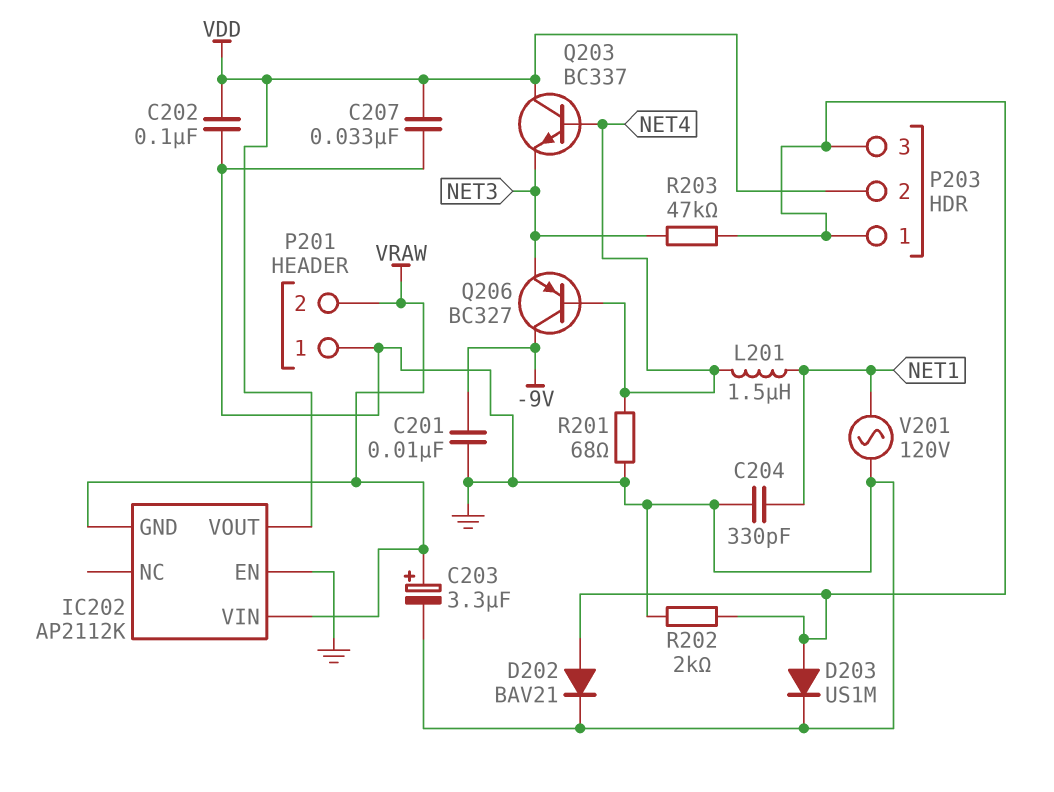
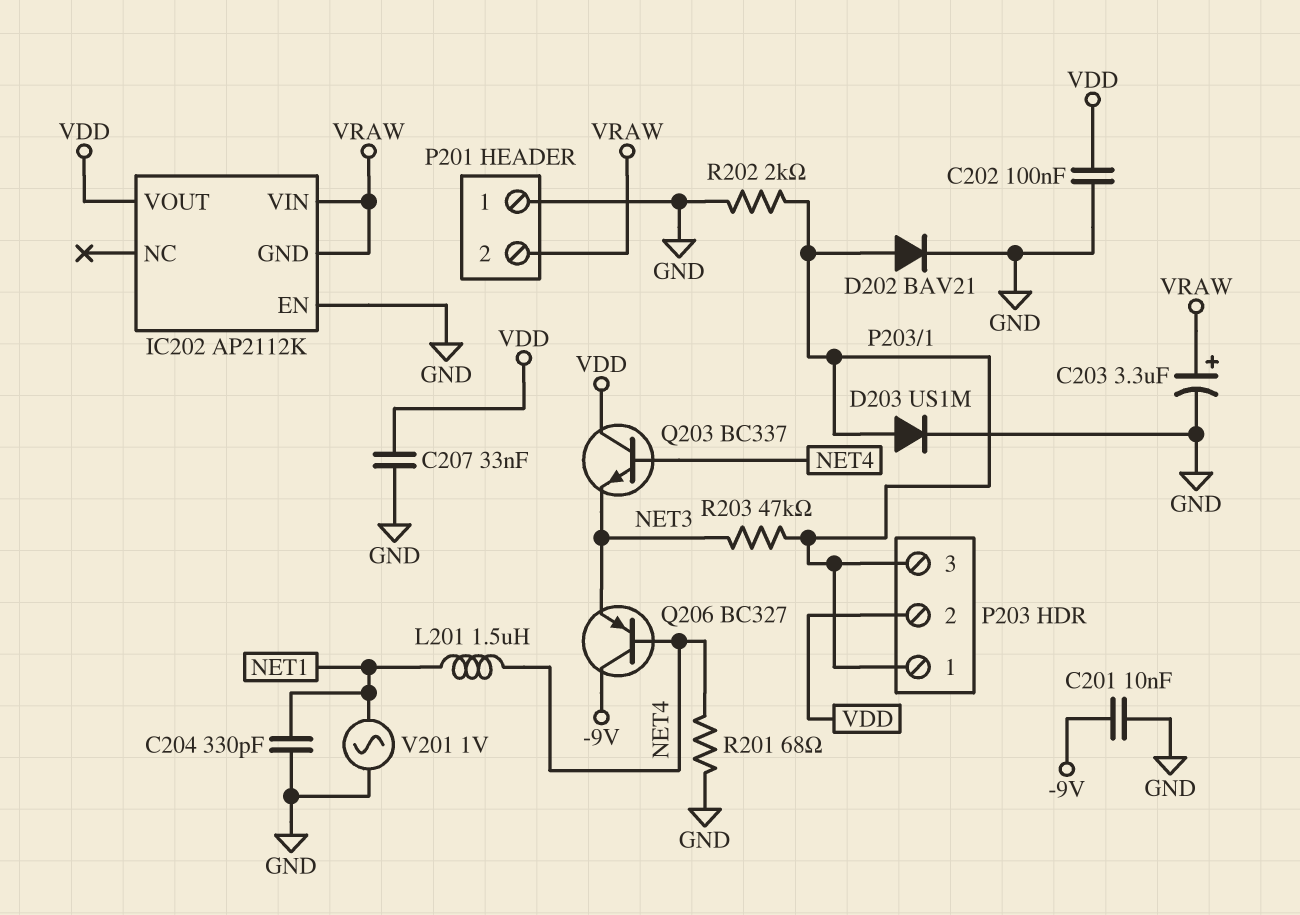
V201: AC 120V (GND, NET1) -> AC 1V (GND, NET1)

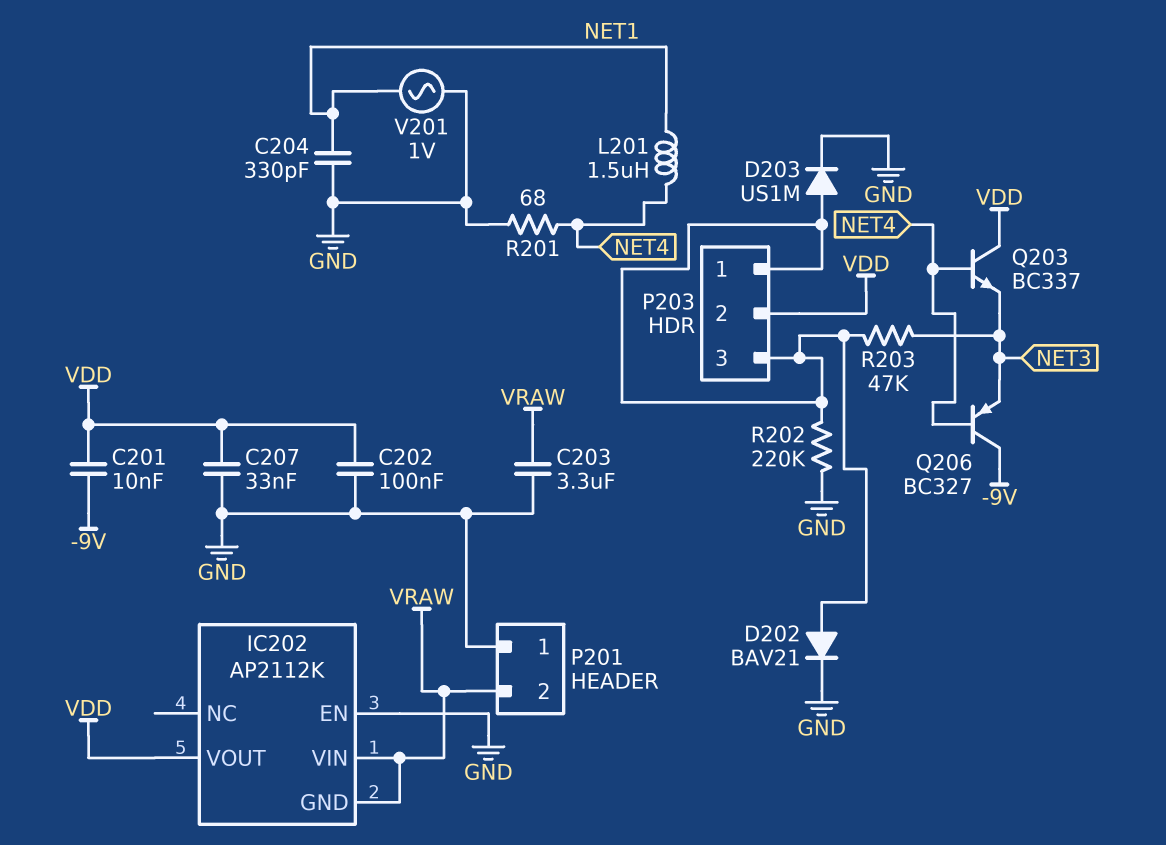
C201: 10nF (-9V, GND) -> 10nF (-9V, VDD)
C203: 3.3uF (plus VRAW, minus GND) -> 3.3uF (GND, VRAW)
R202: 2k (GND, P203/1) -> 220k (GND, P203/1)

